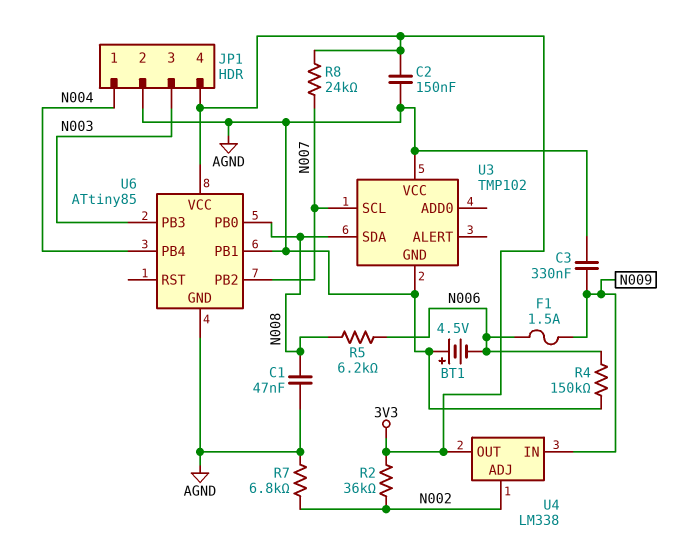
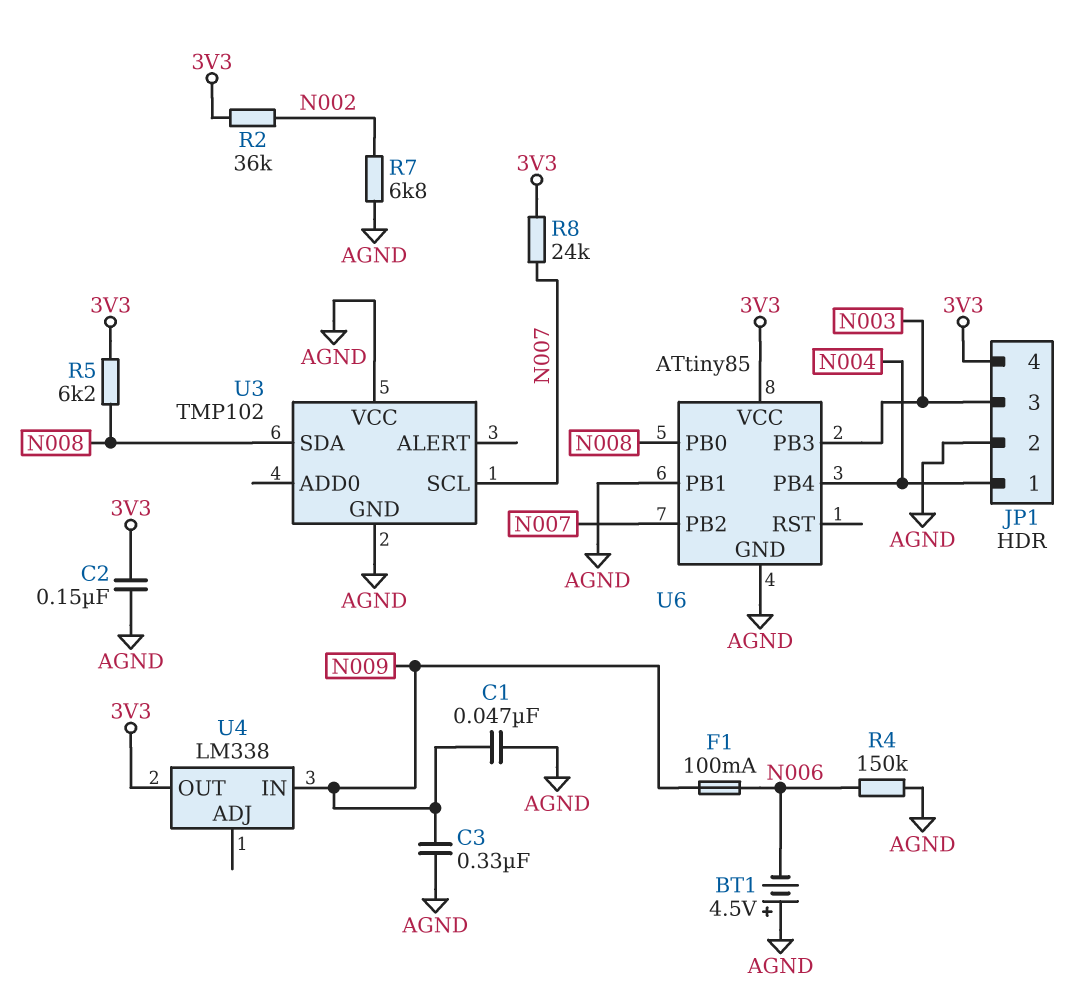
C1: 47nF (AGND, N008) -> 47nF (AGND, N009)
F1: 1.5A (N006, N009) -> 100mA (N006, N009)
R5: 6.2k (N006, N008) -> 6.2k (3V3, N008)
U4 pin ADJ: N002 -> none

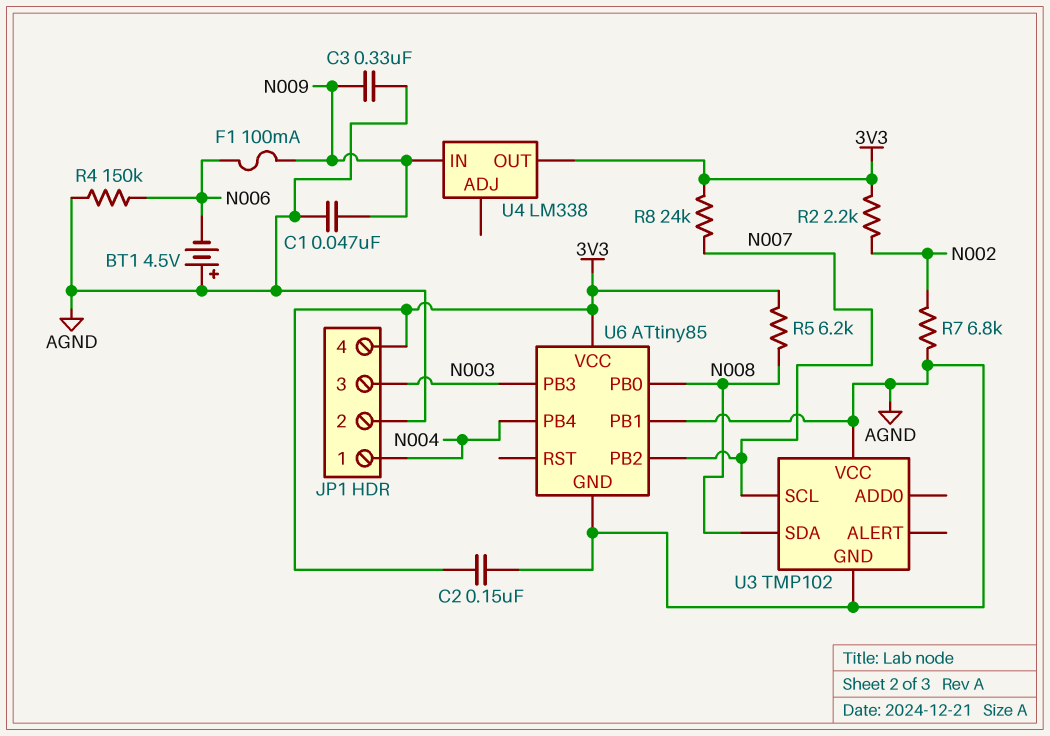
R2: 36k (3V3, N002) -> 2.2k (3V3, N002)

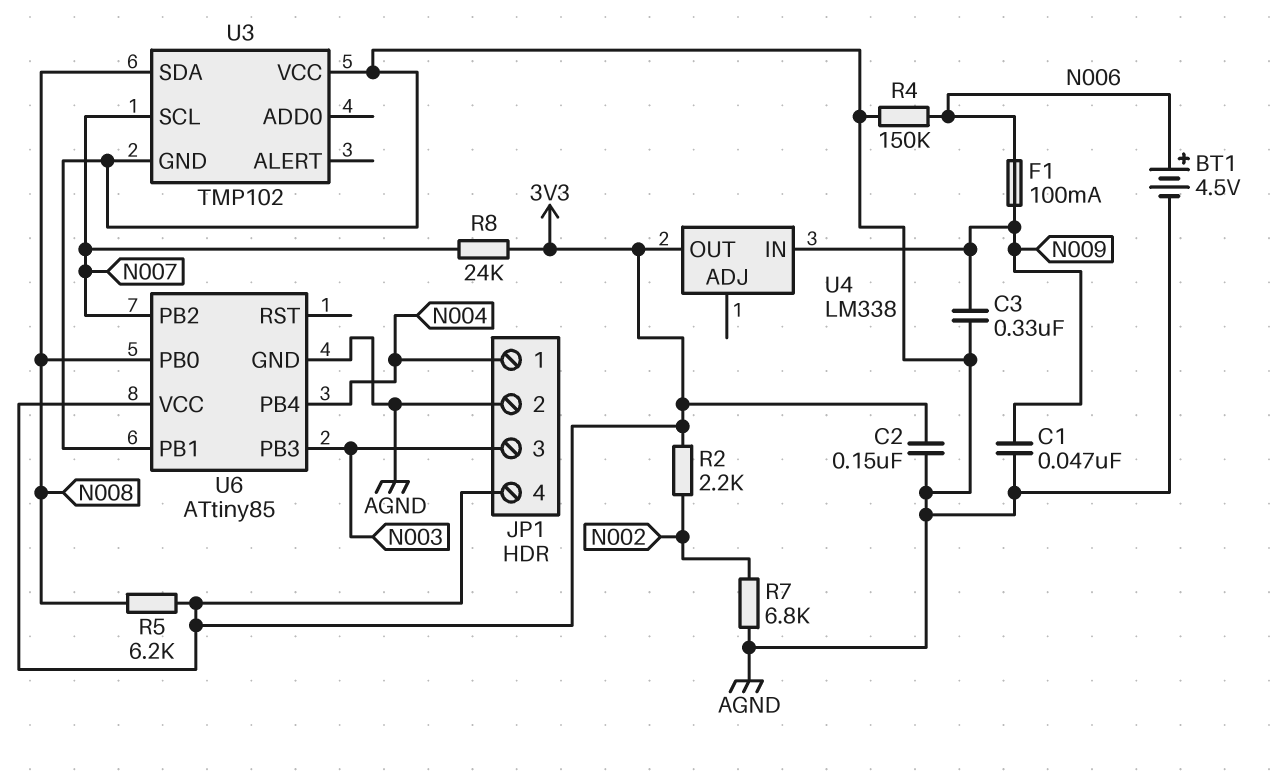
BT1: 4.5V (plus AGND, minus N006) -> 4.5V (plus N006, minus AGND)

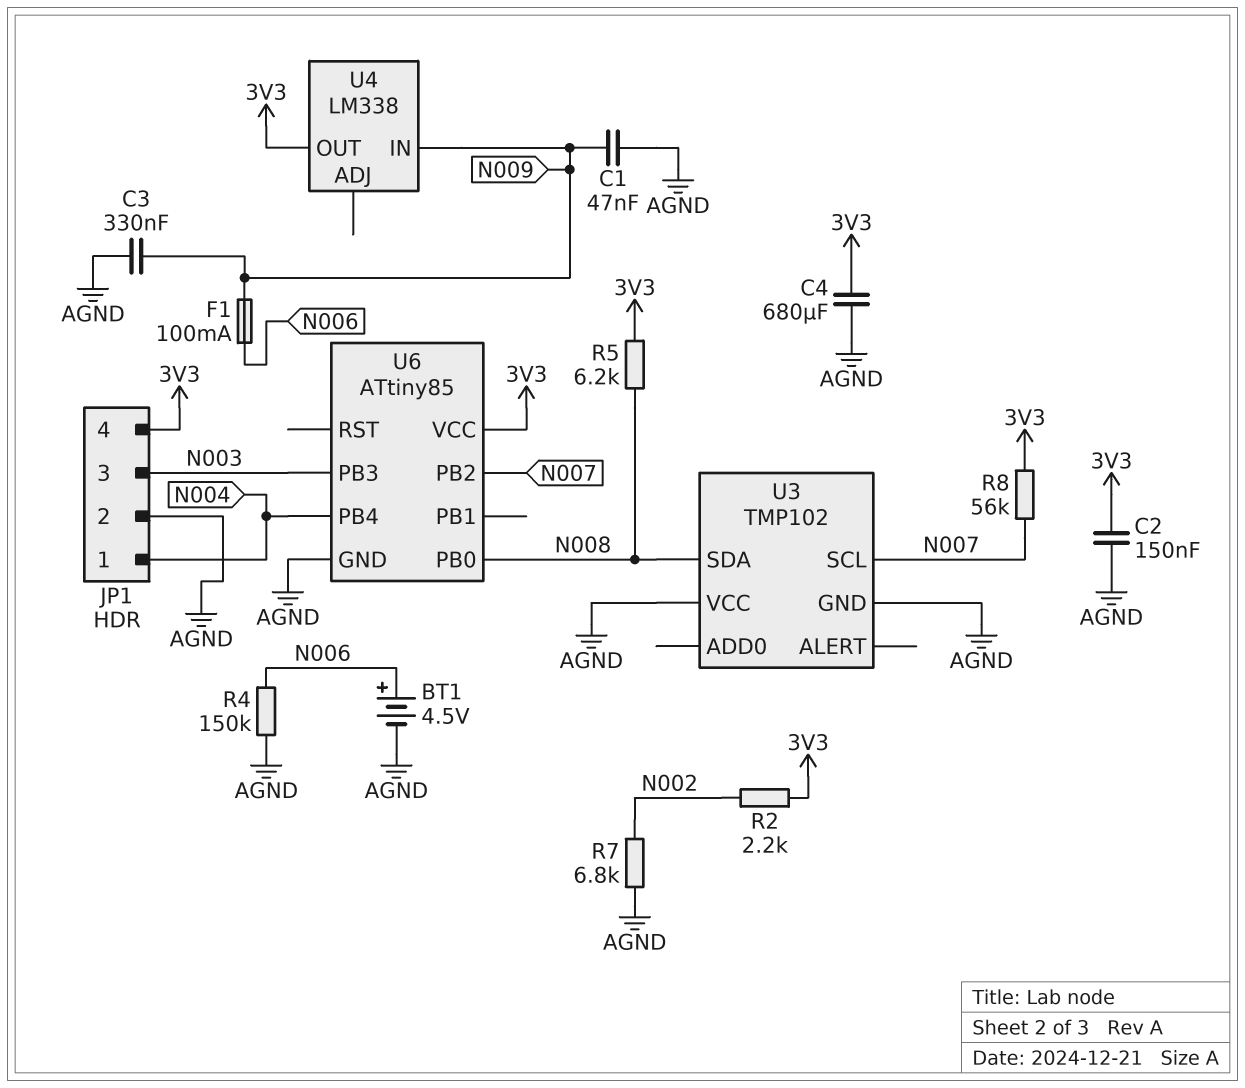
C4: none -> 680uF (3V3, AGND)
R8: 24k (3V3, N007) -> 56k (3V3, N007)
U6 pin PB1: AGND -> none

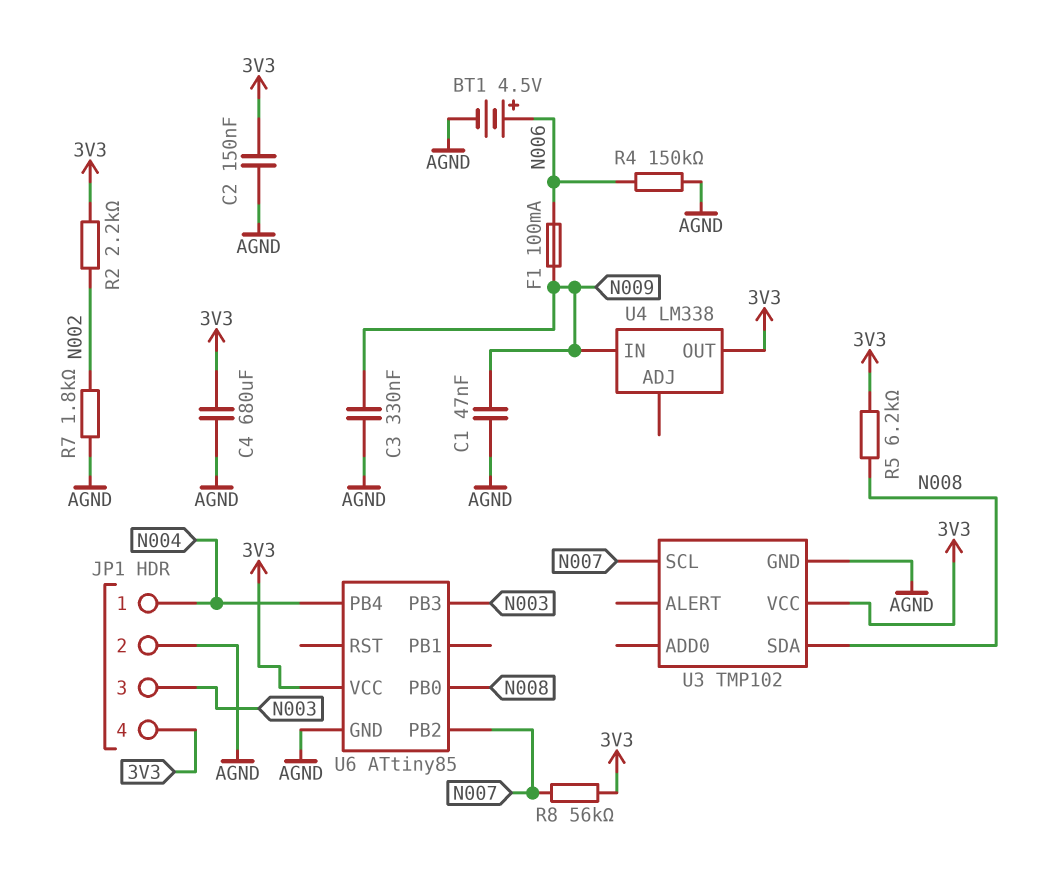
R7: 6.8k (AGND, N002) -> 1.8k (AGND, N002)
U3 pin VCC: AGND -> 3V3

